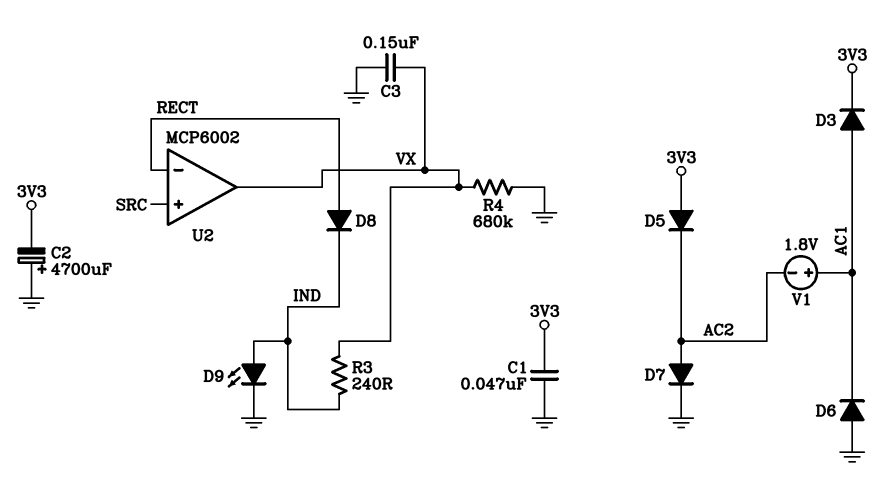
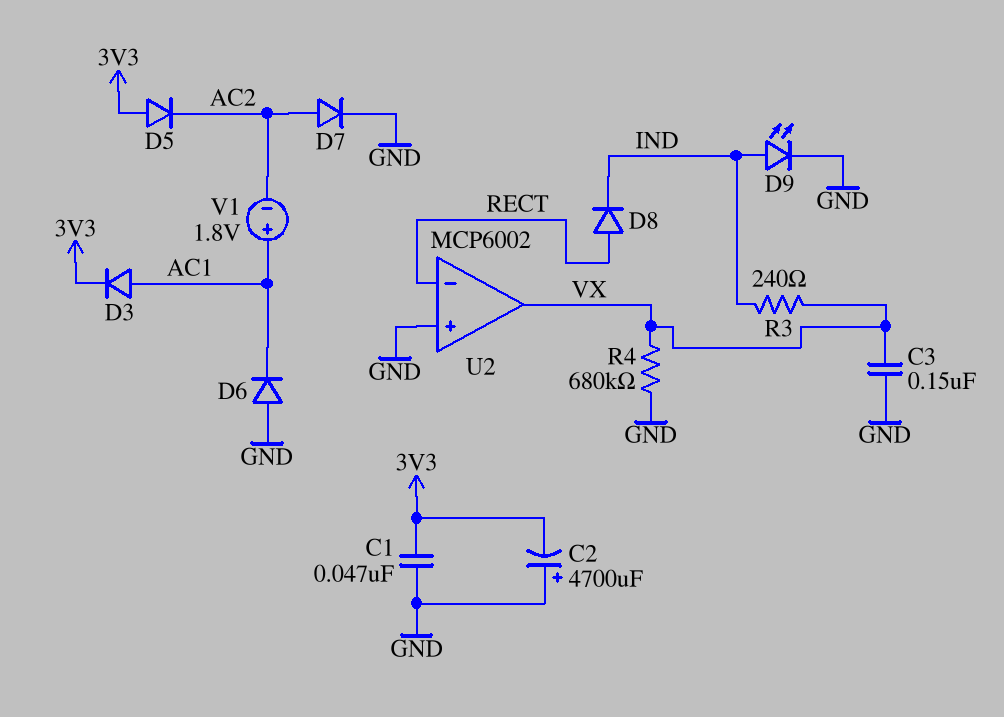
U2 pin in+: SRC -> GND

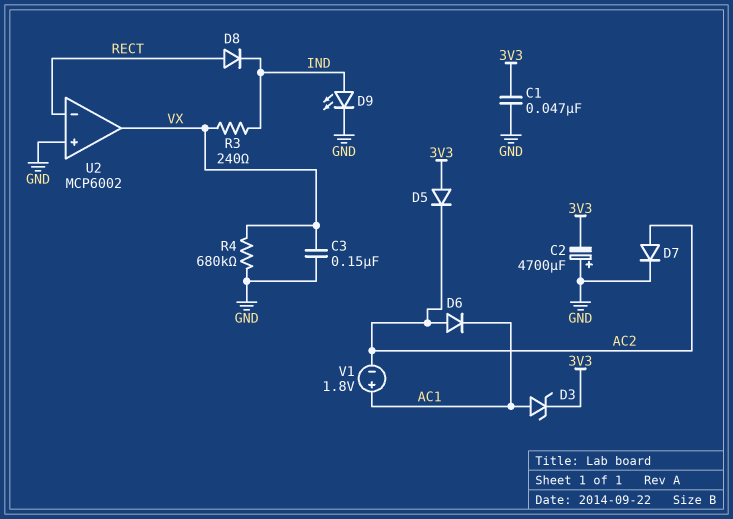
D3: diode (A AC1, K 3V3) -> zener (A AC1, K 3V3)
D6: diode (A GND, K AC1) -> diode (A AC2, K AC1)

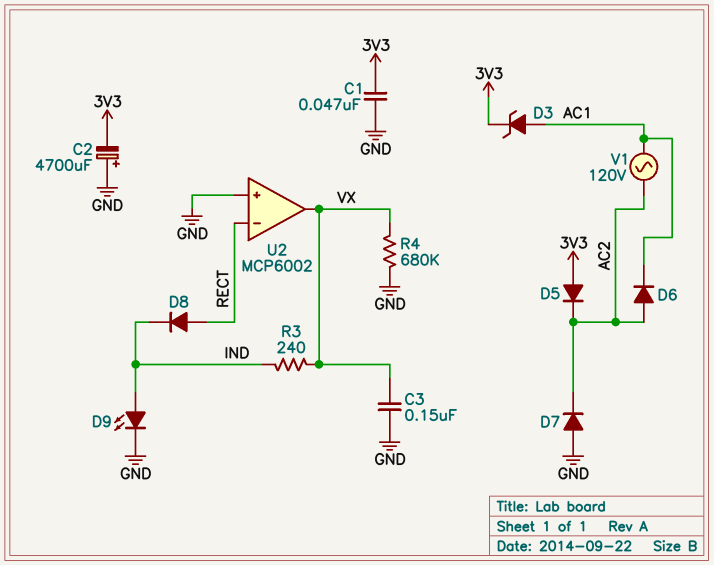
D7: diode (A AC2, K GND) -> diode (A GND, K AC2)
V1: 1.8V (plus AC1, minus AC2) -> AC 120V (AC1, AC2)

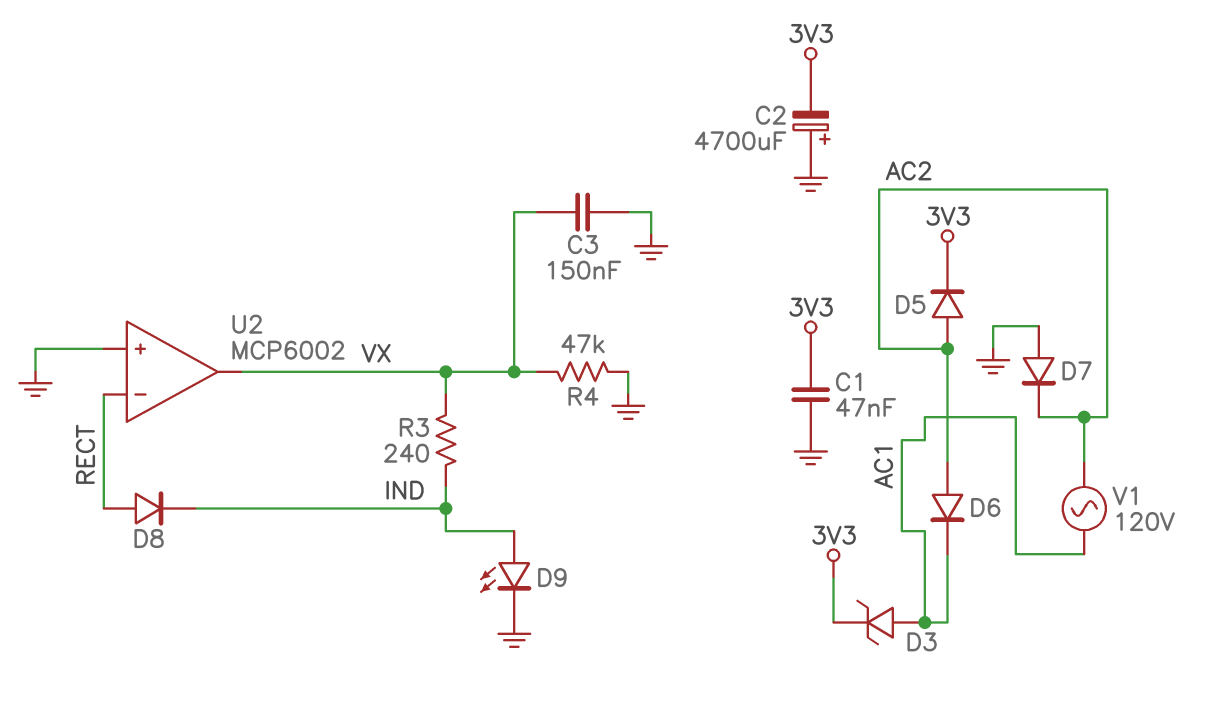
D5: diode (A 3V3, K AC2) -> diode (A AC2, K 3V3)
R4: 680k (GND, VX) -> 47k (GND, VX)

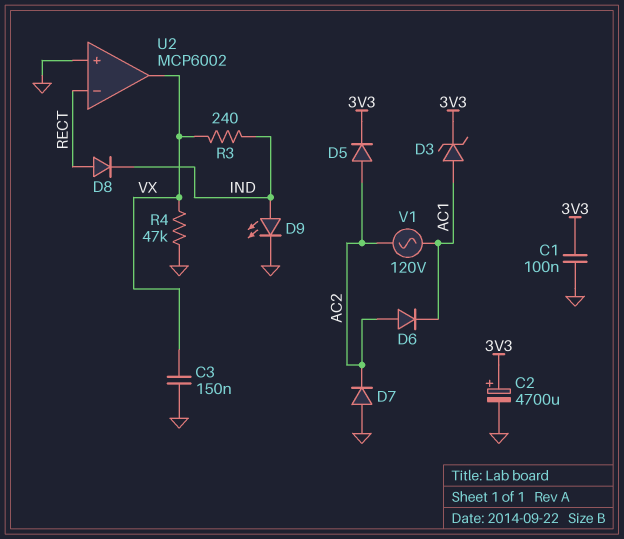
C1: 47nF (3V3, GND) -> 100nF (3V3, GND)
C2: 4700uF (plus GND, minus 3V3) -> 4700uF (plus 3V3, minus GND)

